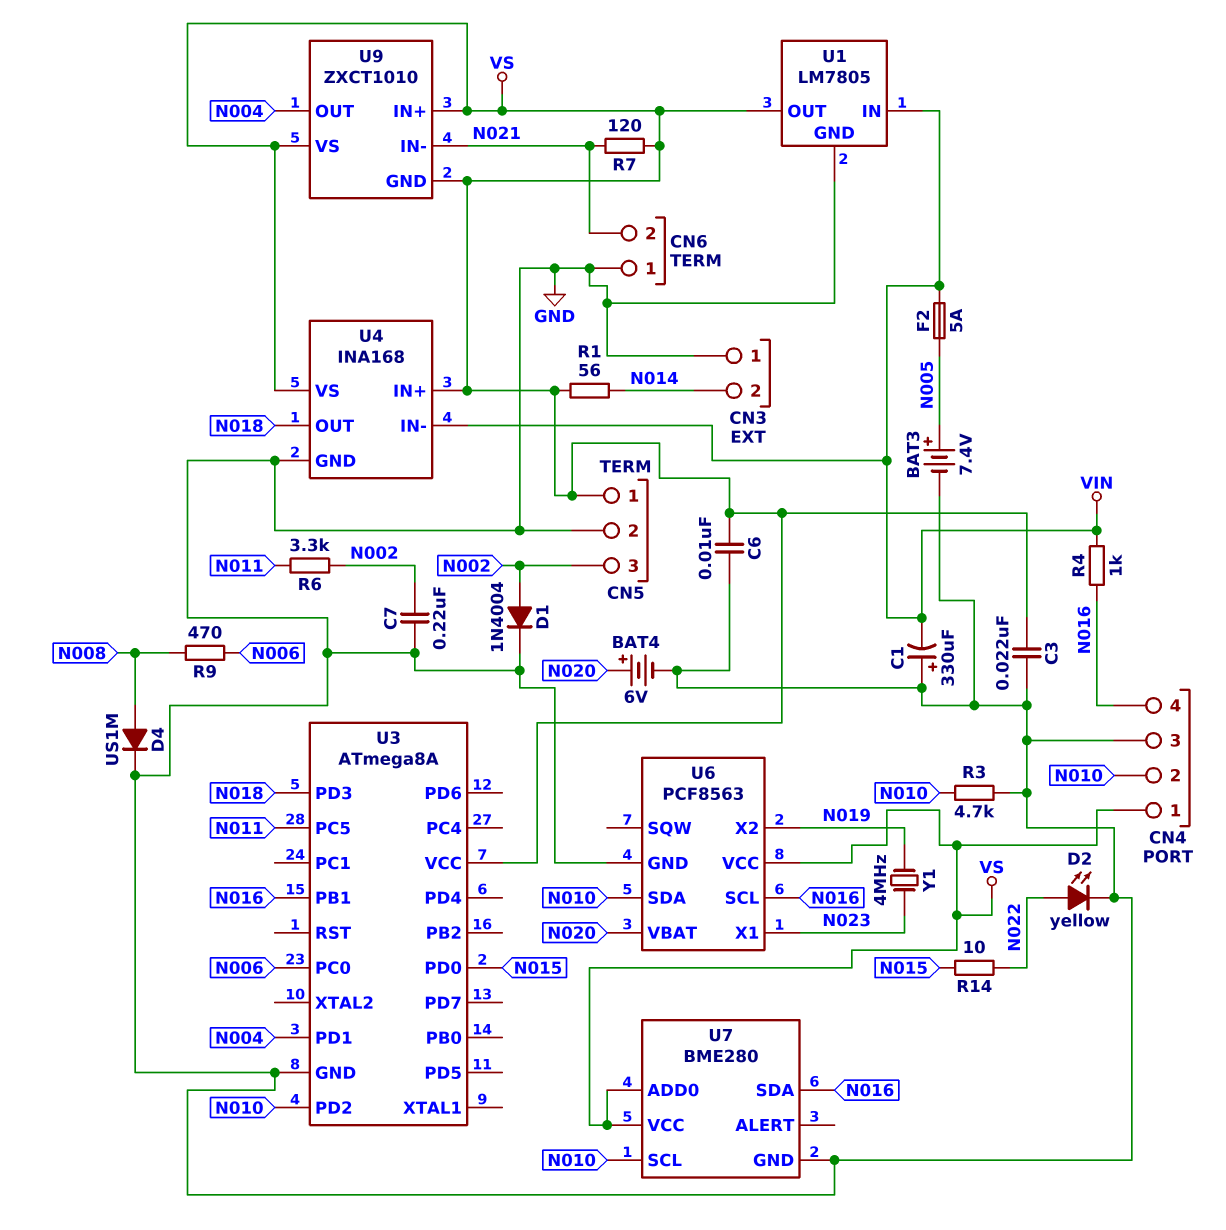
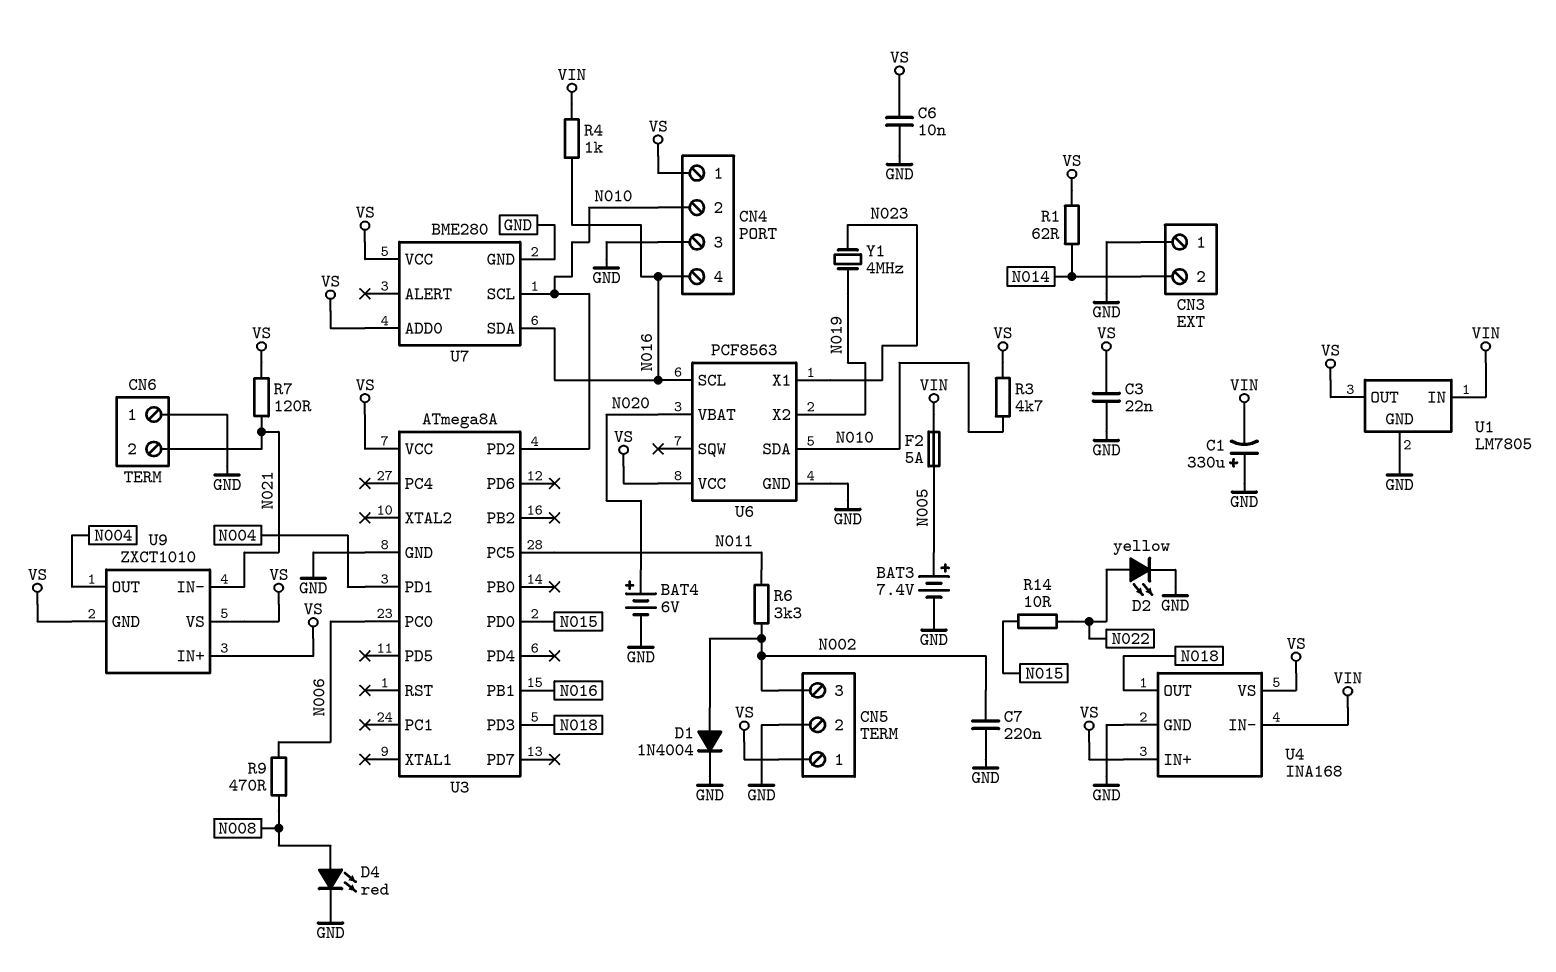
D4: diode US1M (A N008, K GND) -> LED red (A N008, K GND)
R1: 56 (N014, VS) -> 62 (N014, VS)
R3: 4.7k (GND, N010) -> 4.7k (N010, VS)

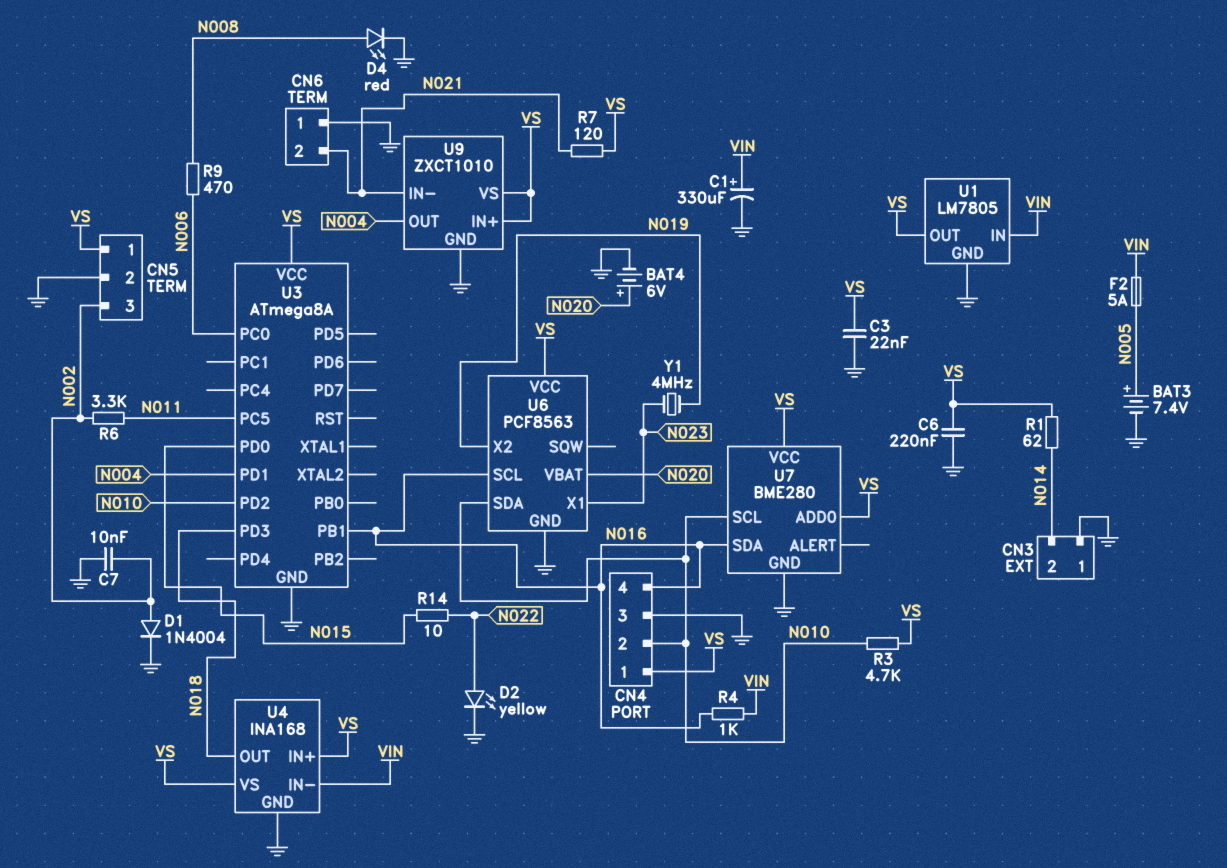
C1: 330uF (plus GND, minus VIN) -> 330uF (plus VIN, minus GND)
C6: 10nF (GND, VS) -> 220nF (GND, VS)
C7: 220nF (GND, N002) -> 10nF (GND, N002)
U9 pin GND: VS -> GND

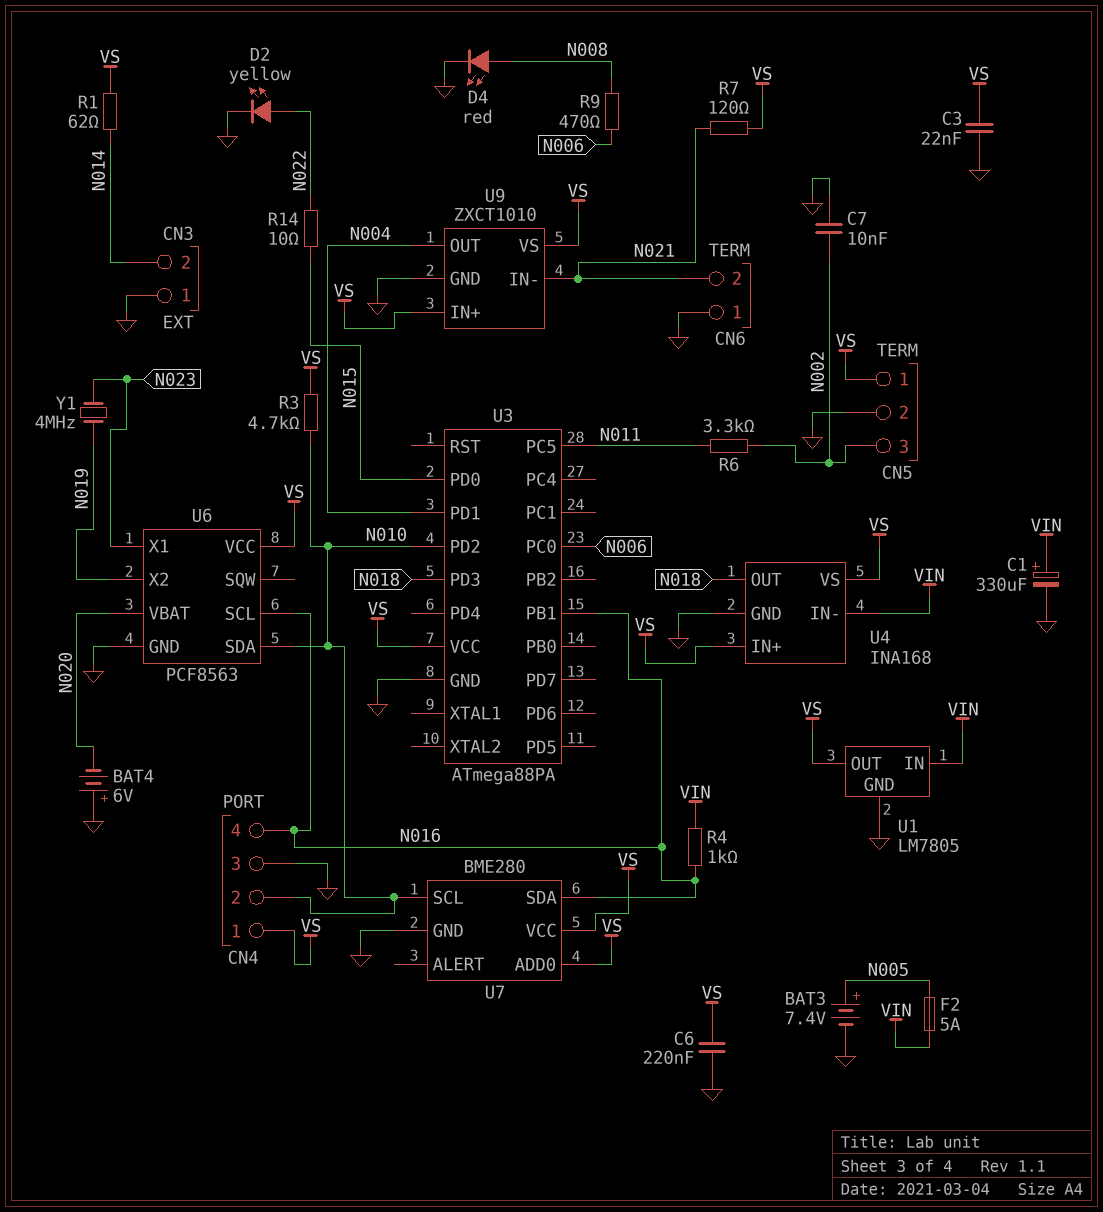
BAT4: 6V (plus N020, minus GND) -> 6V (plus GND, minus N020)
D1: diode 1N4004 (A N002, K GND) -> none
U3: ATmega8A -> ATmega88PA

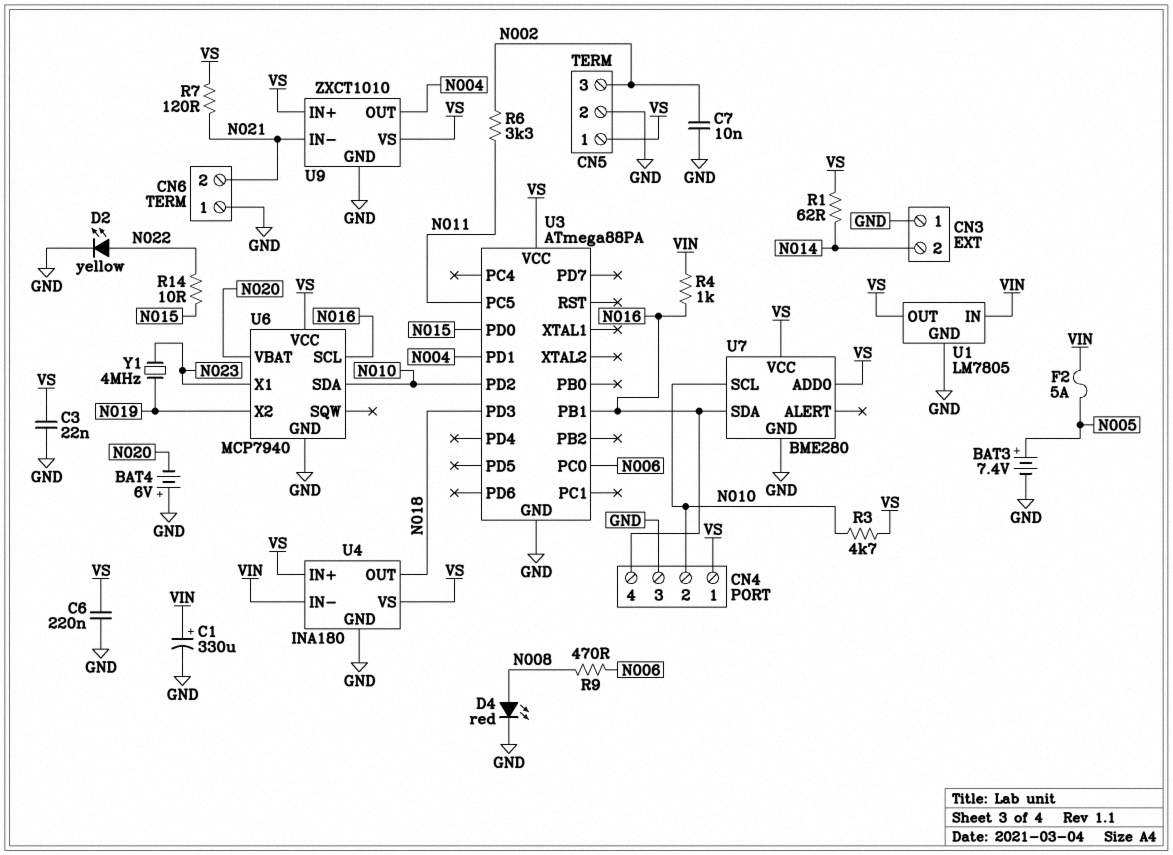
U4: INA168 -> INA180
U6: PCF8563 -> MCP7940

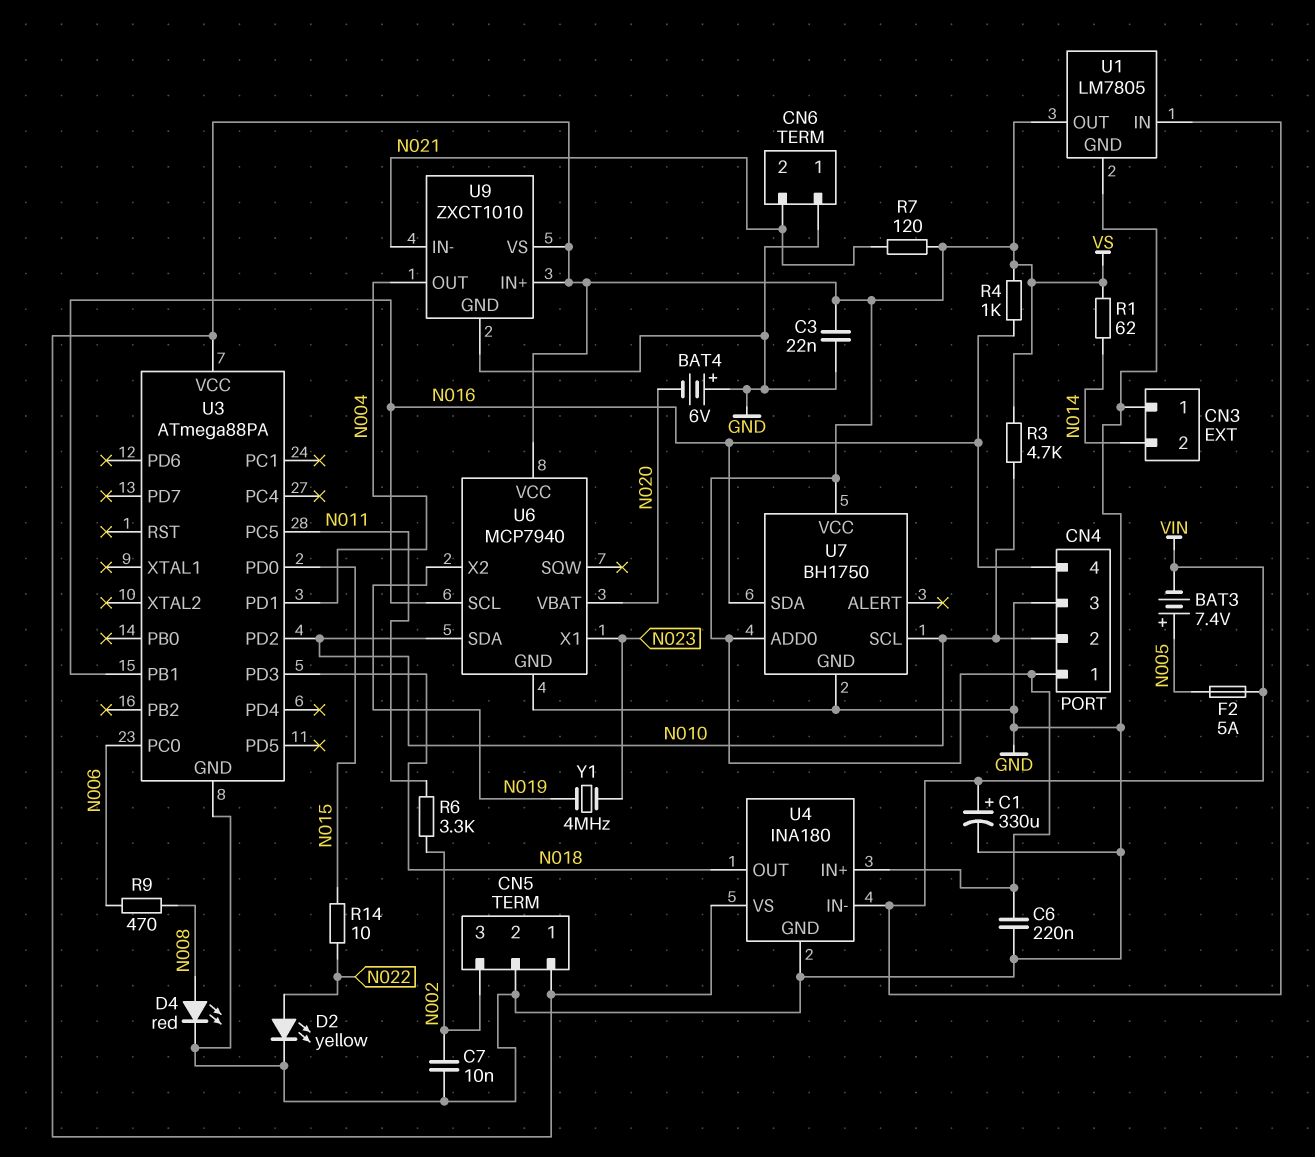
BAT3: 7.4V (plus N005, minus GND) -> 7.4V (plus N005, minus VIN)
R4: 1k (N016, VIN) -> 1k (N016, VS)
U7: BME280 -> BH1750

